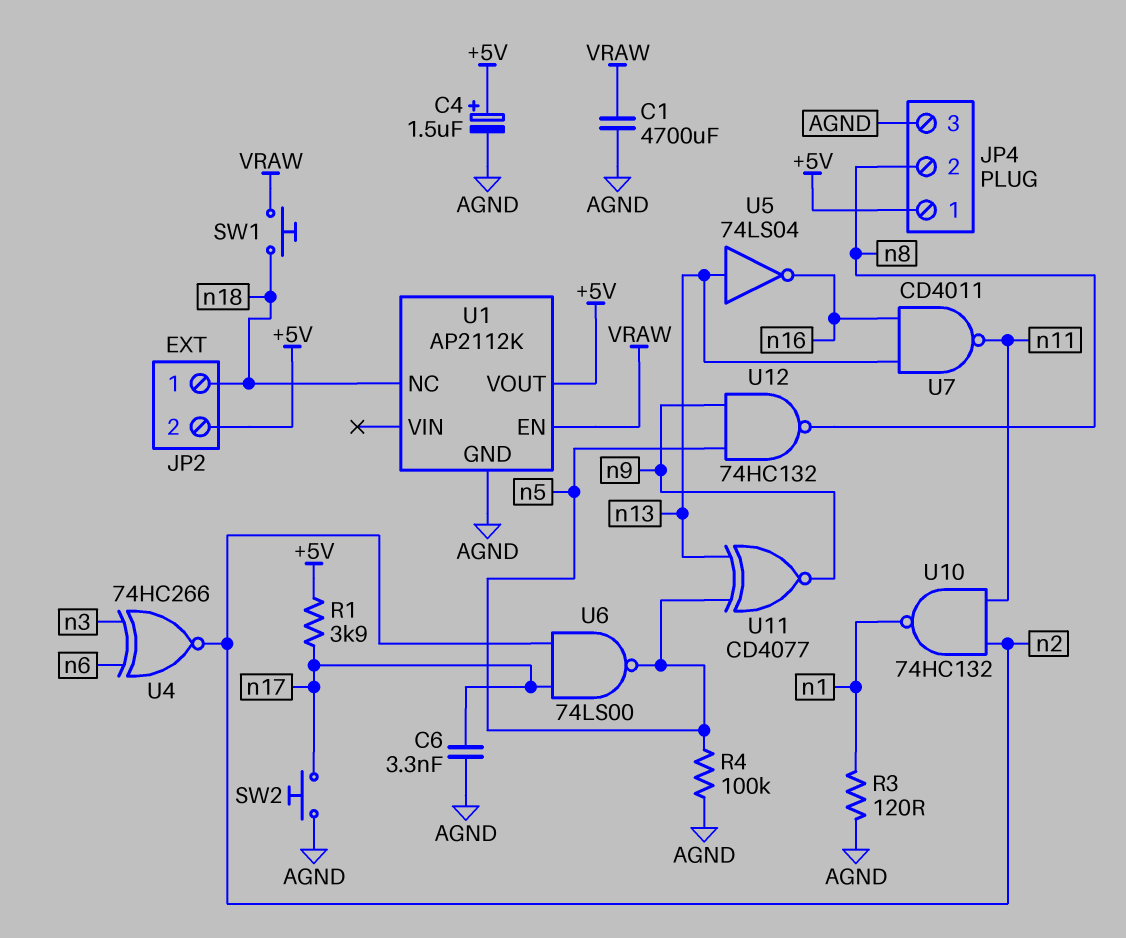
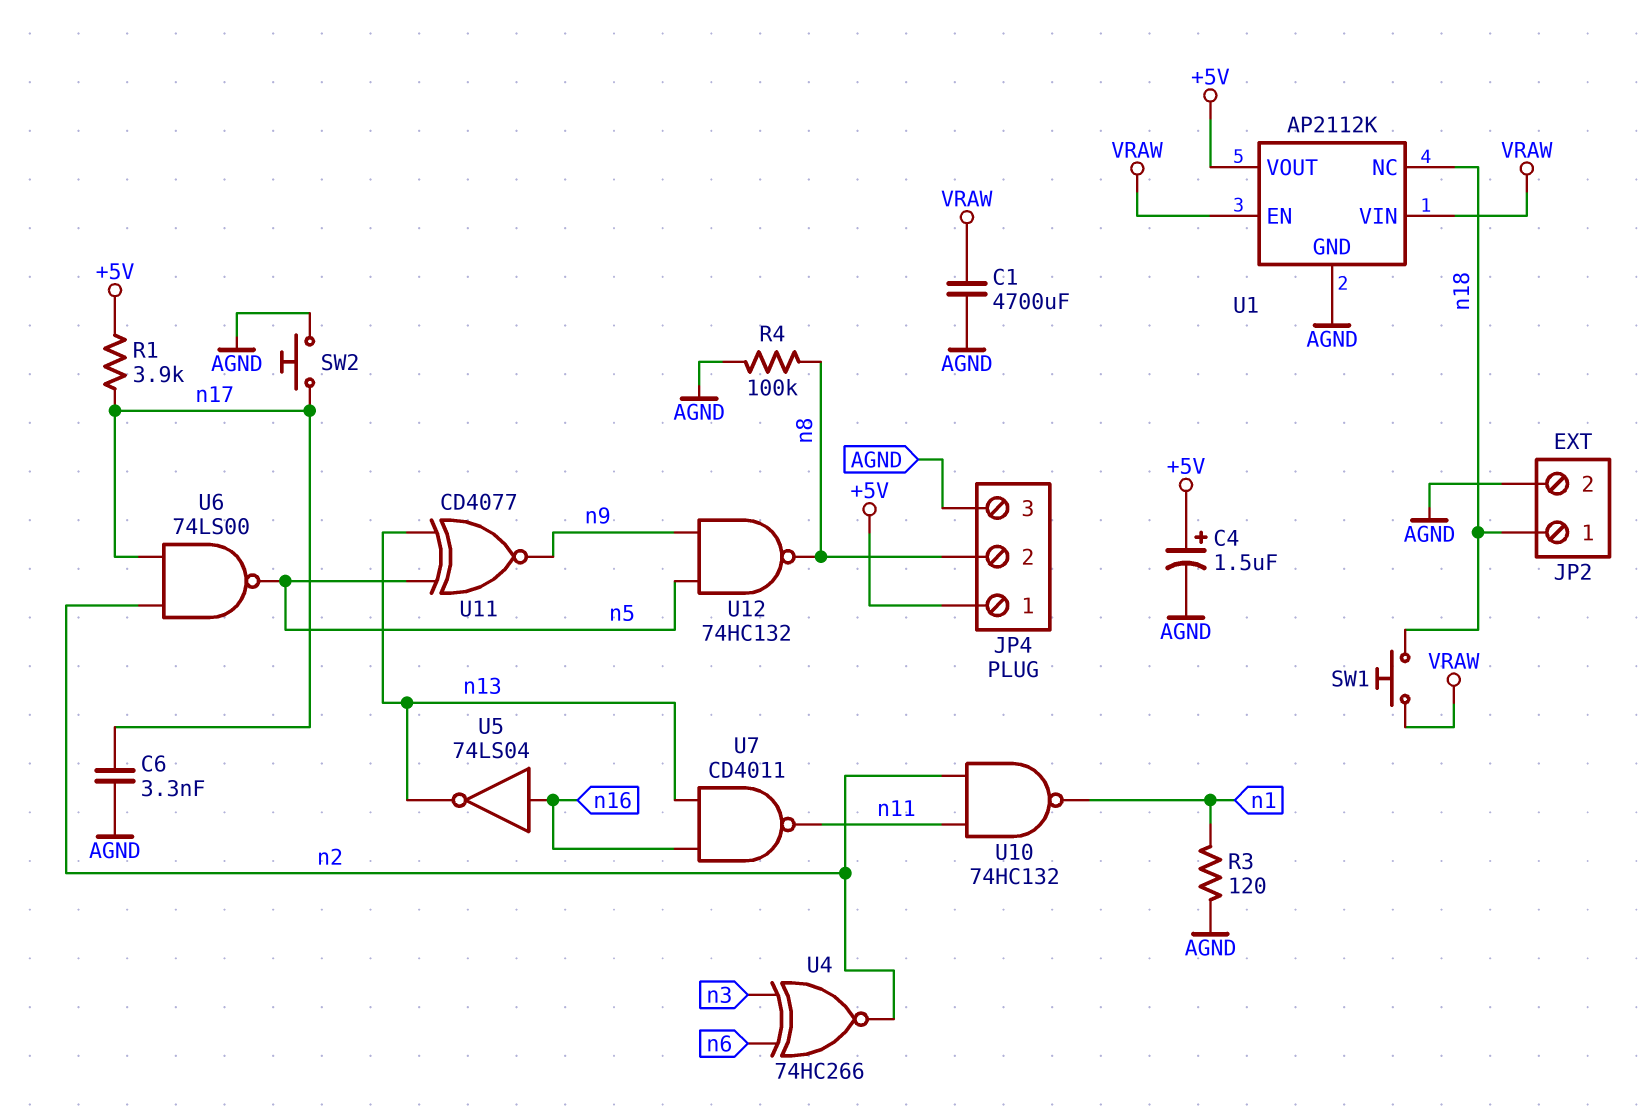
JP2 pin 2: +5V -> AGND
R4: 100k (AGND, n5) -> 100k (AGND, n8)
U1 pin VIN: none -> VRAW
U5: NOT 74LS04 (in n13, out n16) -> NOT 74LS04 (in n16, out n13)

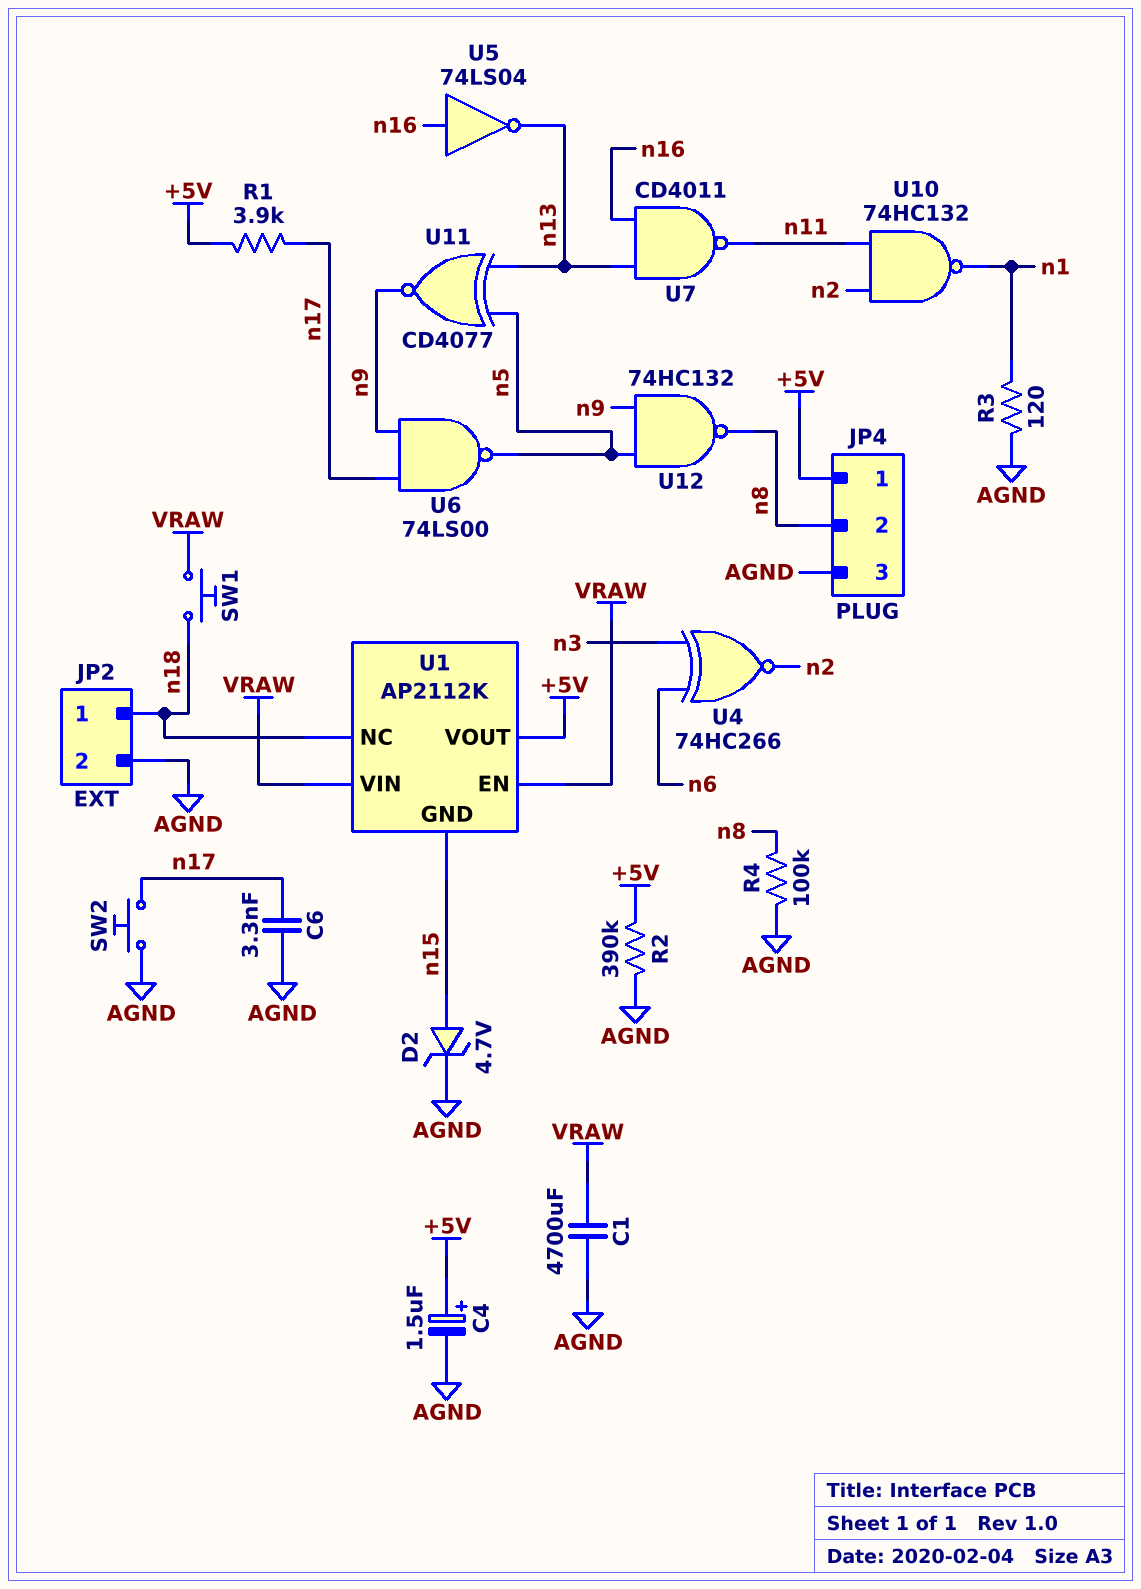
D2: none -> zener 4.7V (A n15, K AGND)
R2: none -> 390k (+5V, AGND)
U1 pin GND: AGND -> n15
U6: NAND 74LS00 (in n2, in n17, out n5) -> NAND 74LS00 (in n9, in n17, out n5)

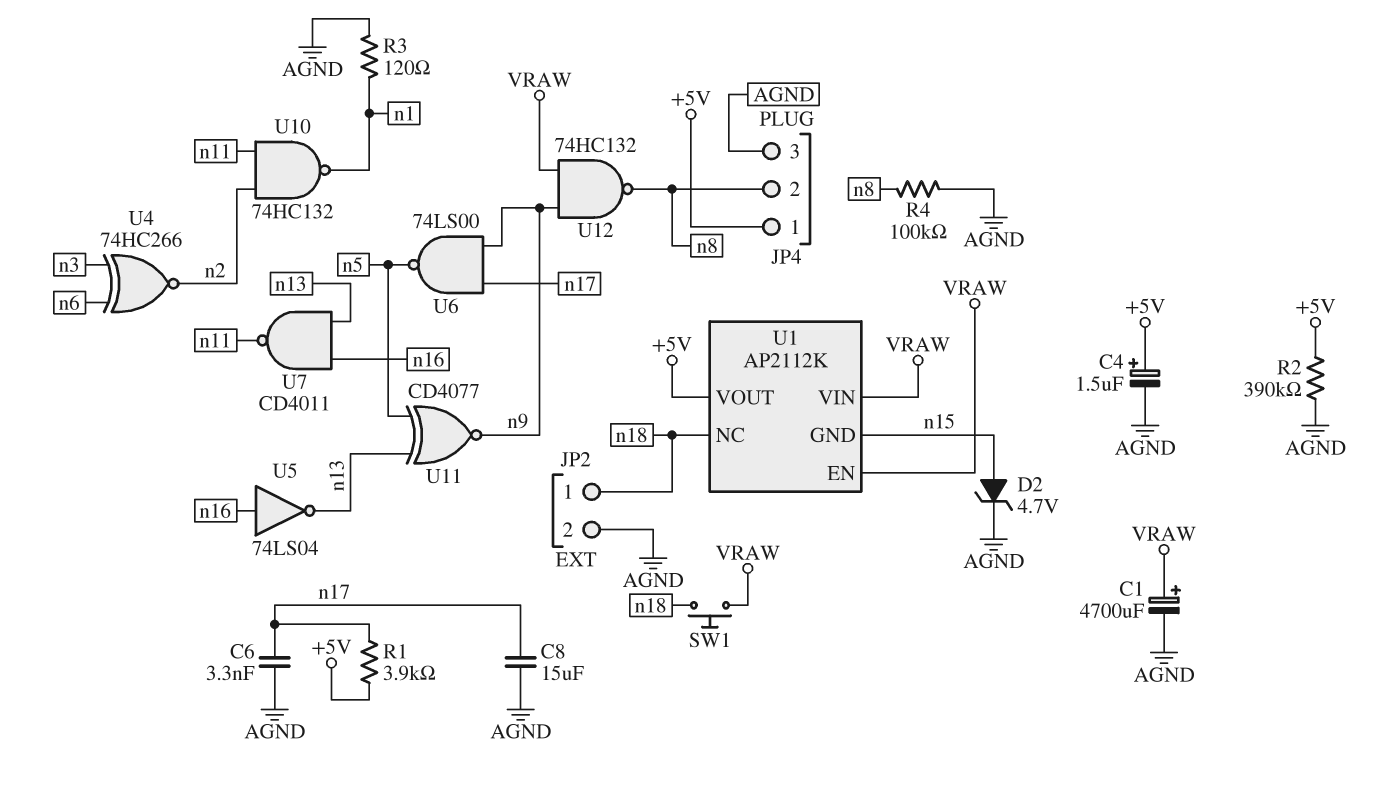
C1: 4700uF (AGND, VRAW) -> 4700uF (plus VRAW, minus AGND)
C8: none -> 15uF (AGND, n17)
SW2: button (AGND, n17) -> none
U12: NAND 74HC132 (in n5, in n9, out n8) -> NAND 74HC132 (in VRAW, in n9, out n8)

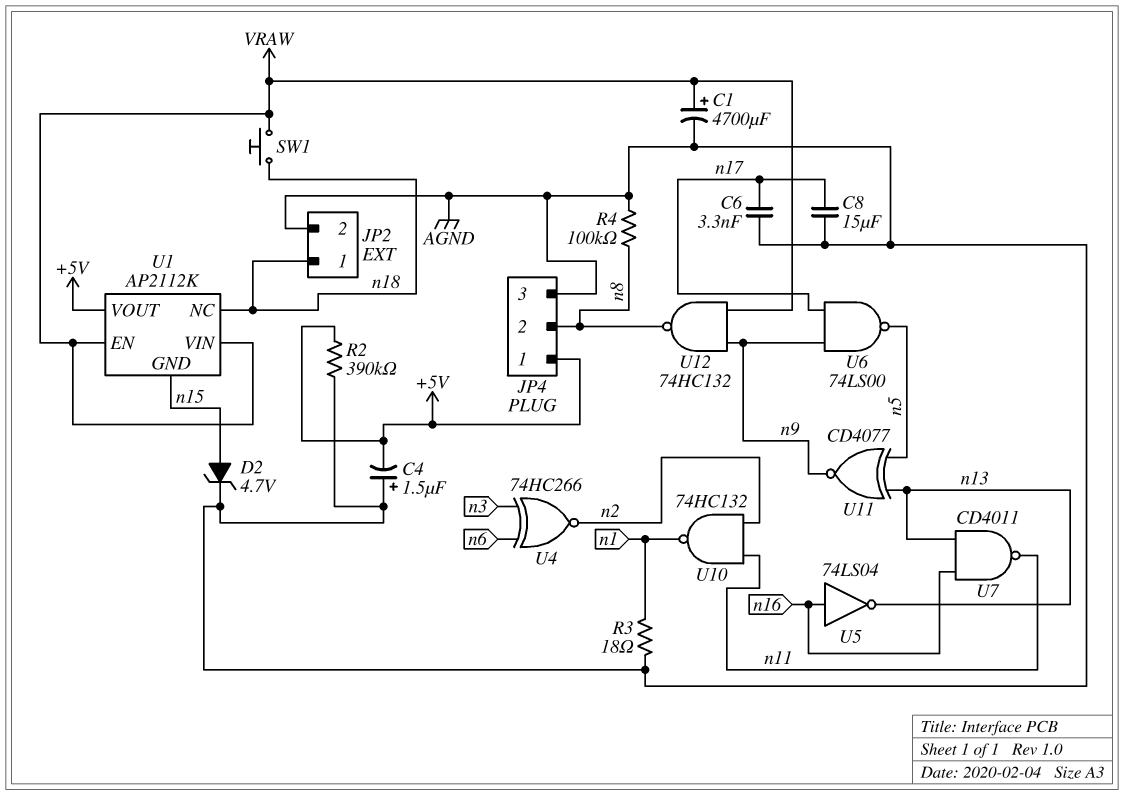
C4: 1.5uF (plus +5V, minus AGND) -> 1.5uF (plus AGND, minus +5V)
R1: 3.9k (+5V, n17) -> none
R3: 120 (AGND, n1) -> 18 (AGND, n1)

